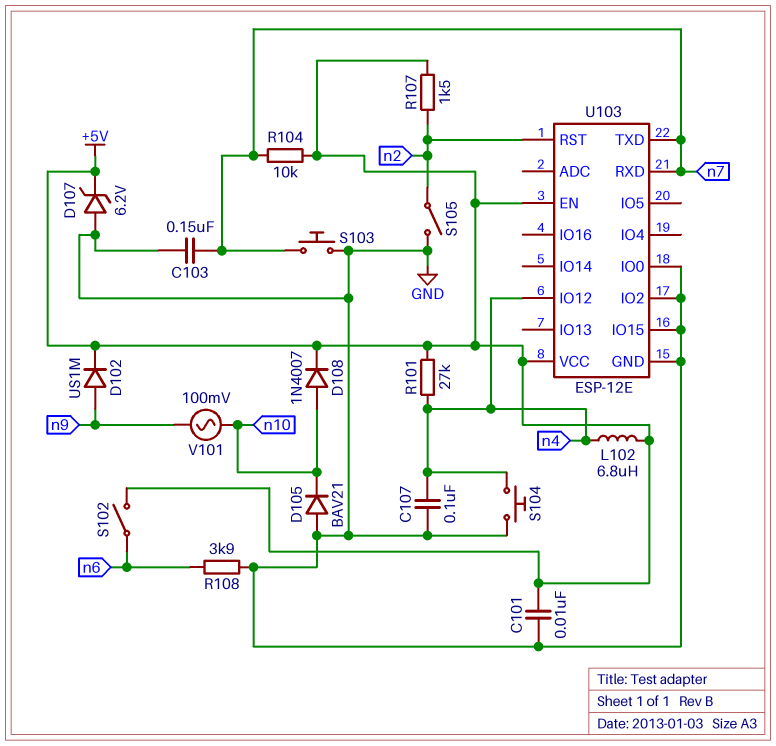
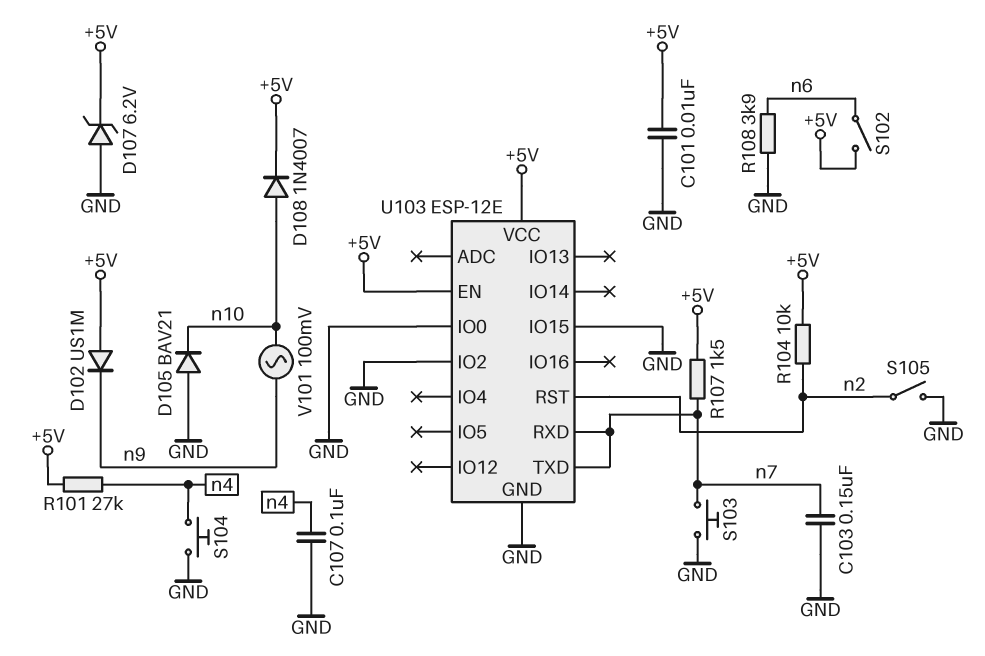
D102: diode US1M (A n9, K +5V) -> diode US1M (A +5V, K n9)
L102: 6.8uH (+5V, n4) -> none
R104: 10k (+5V, n7) -> 10k (+5V, n2)
R107: 1.5k (+5V, n2) -> 1.5k (+5V, n7)
U103 pin IO12: n4 -> none

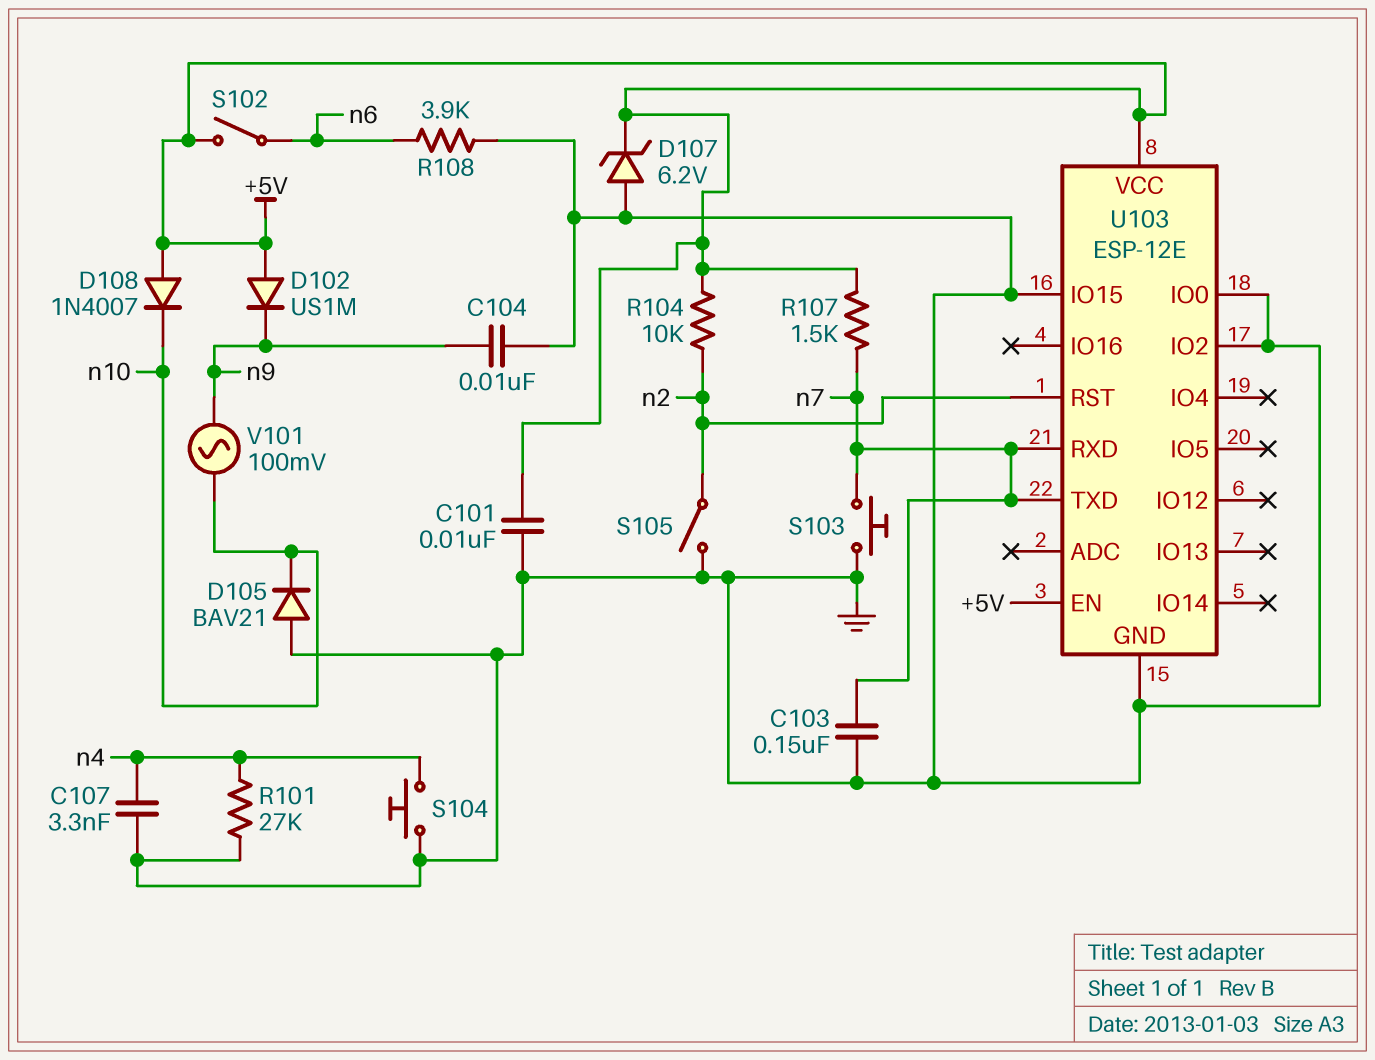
C104: none -> 10nF (GND, n9)
C107: 100nF (GND, n4) -> 3.3nF (GND, n4)
D108: diode 1N4007 (A n10, K +5V) -> diode 1N4007 (A +5V, K n10)
R101: 27k (+5V, n4) -> 27k (GND, n4)

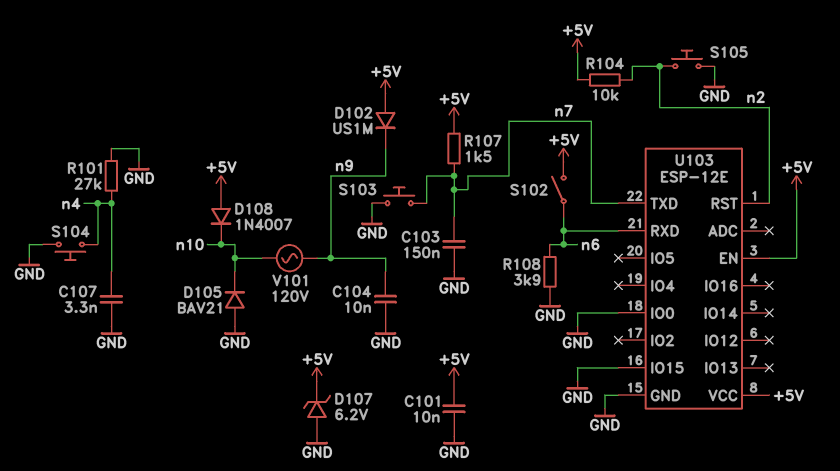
S105: switch (GND, n2) -> button (GND, n2)
U103 pin IO2: GND -> none
U103 pin RXD: n7 -> n6
V101: AC 100mV (n9, n10) -> AC 120V (n9, n10)

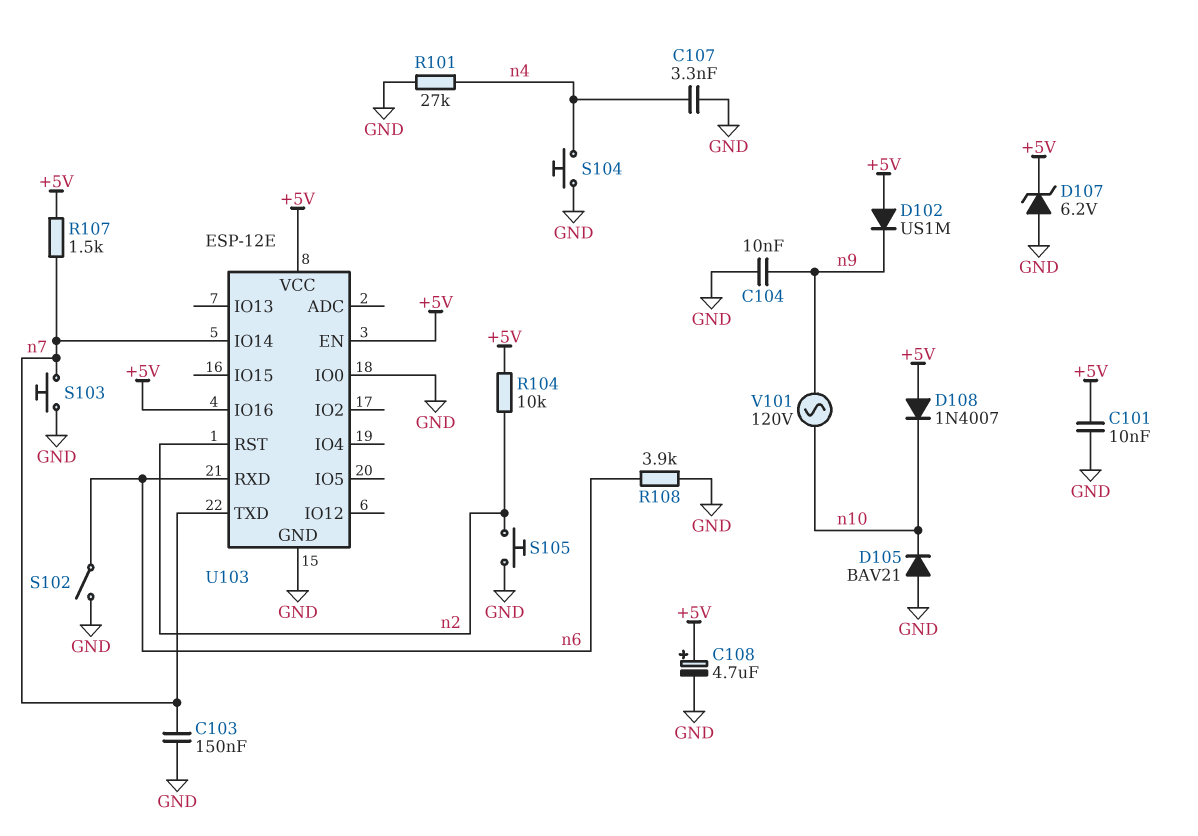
C108: none -> 4.7uF (plus +5V, minus GND)
S102: switch (+5V, n6) -> switch (GND, n6)
U103 pin IO14: none -> n7
U103 pin IO15: GND -> none
U103 pin IO16: none -> +5V

